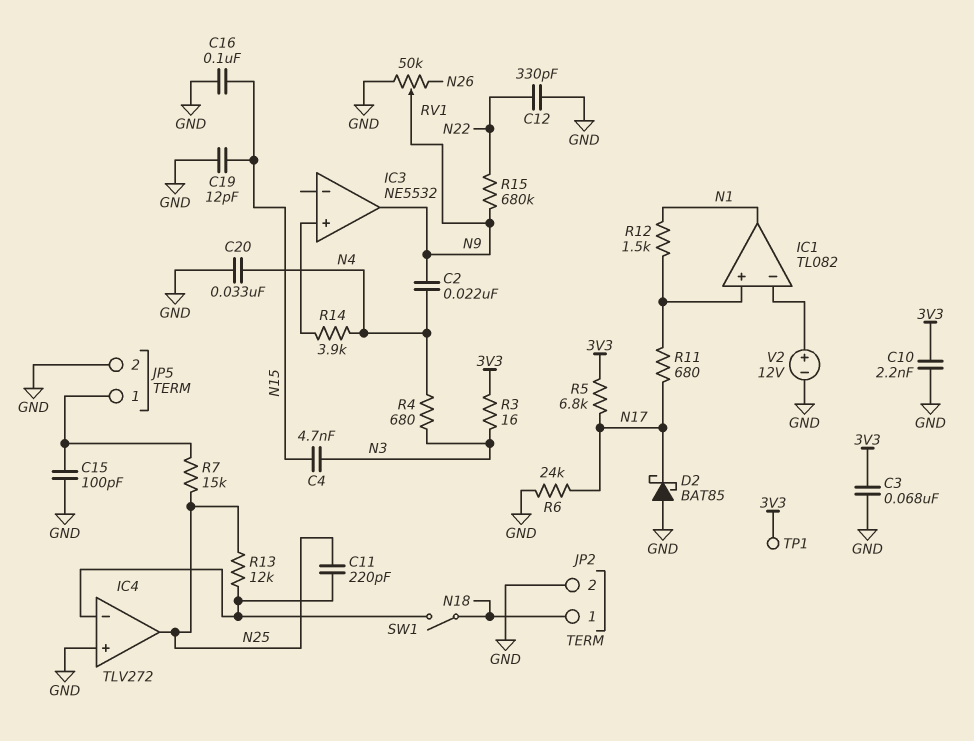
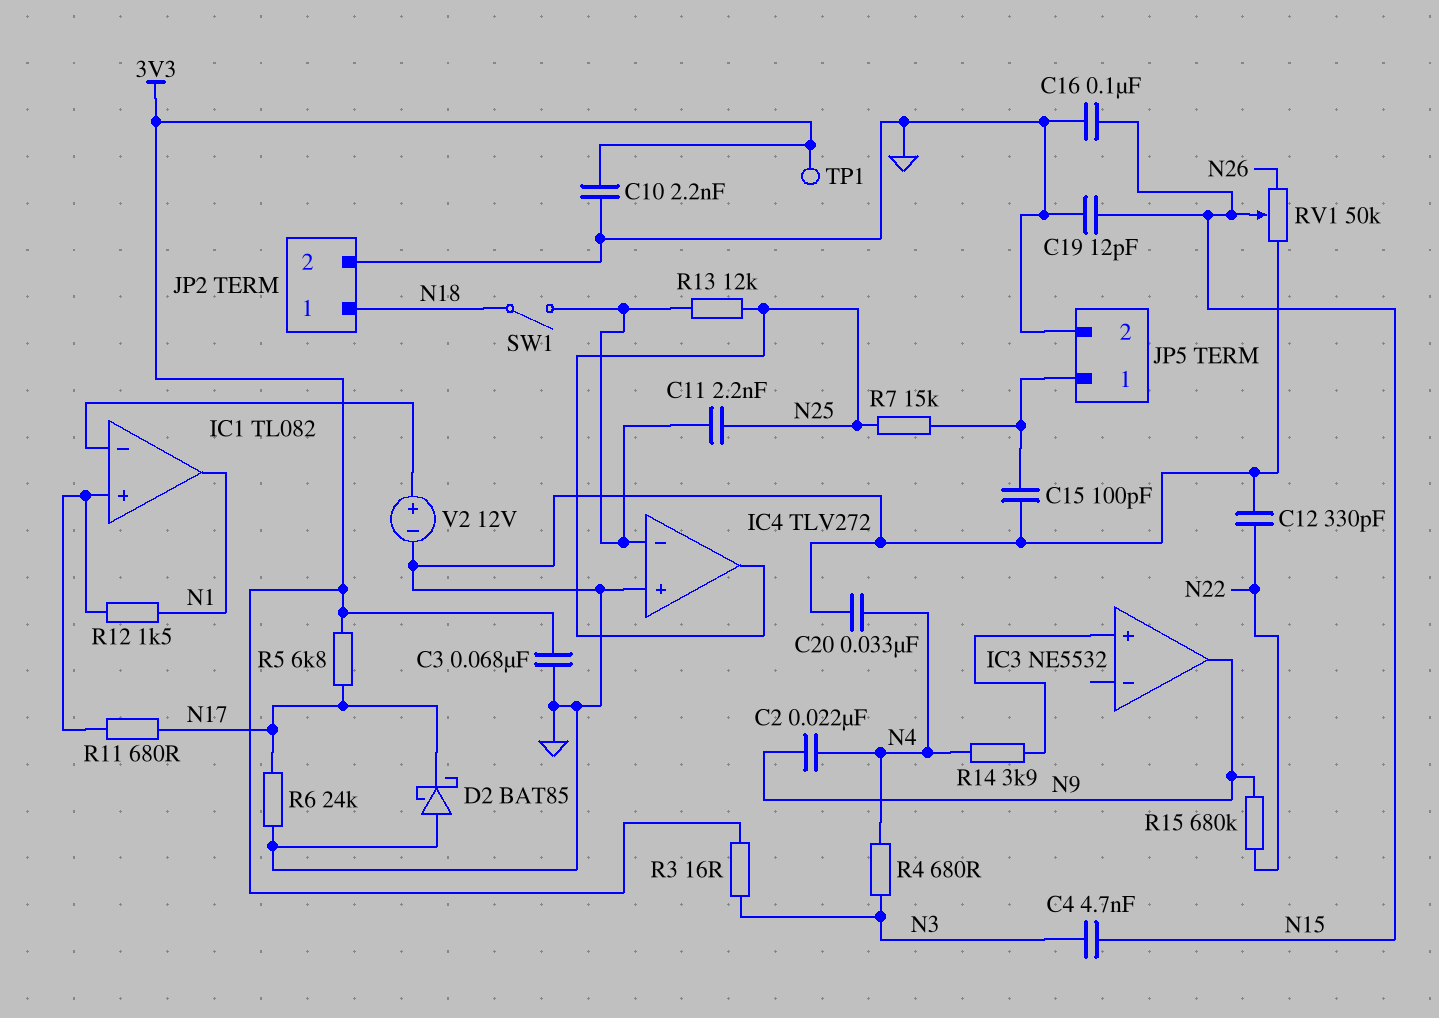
C11: 220pF (IC4/in-, N25) -> 2.2nF (IC4/in-, N25)
RV1: 50k (GND, N26, wiper N9) -> 50k (GND, N26, wiper N15)

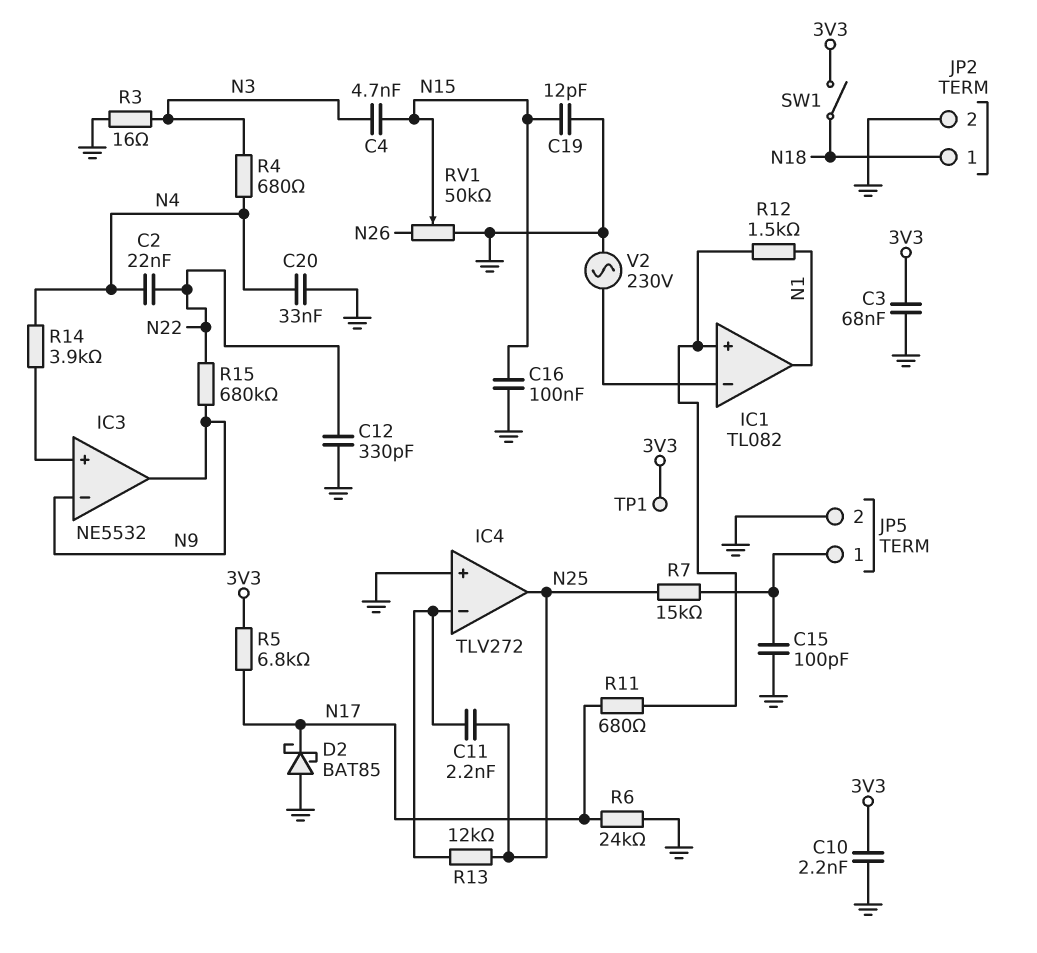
C2: 22nF (N4, N9) -> 22nF (N4, N22)
IC3 pin in-: none -> N9
R3: 16 (3V3, N3) -> 16 (GND, N3)
SW1: switch (IC4/in-, N18) -> switch (3V3, N18)
V2: 12V (plus IC1/in-, minus GND) -> AC 230V (GND, IC1/in-)

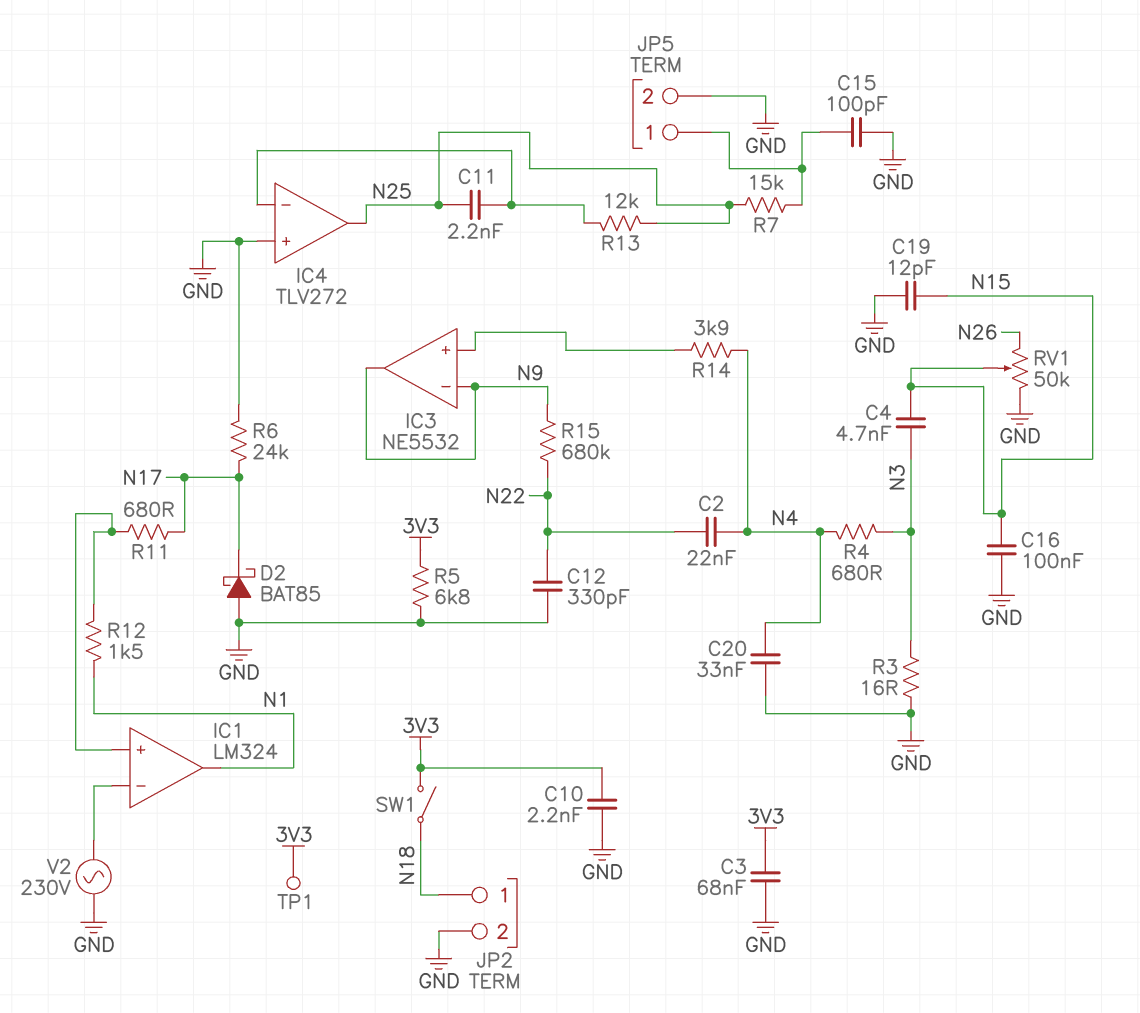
IC1: TL082 -> LM324
R5: 6.8k (3V3, N17) -> 6.8k (3V3, GND)

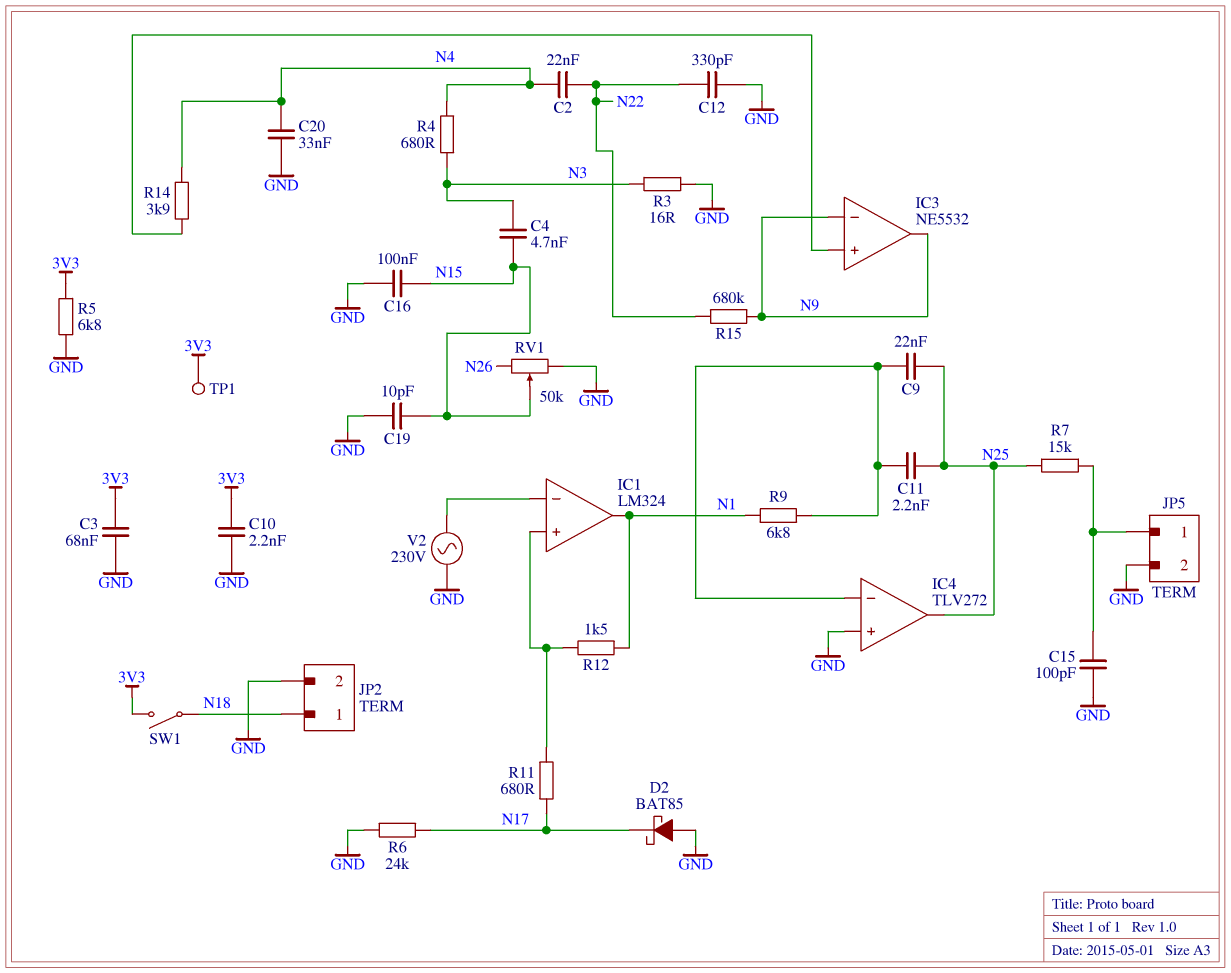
C9: none -> 22nF (IC4/in-, N25)
C19: 12pF (GND, N15) -> 10pF (GND, N15)
R9: none -> 6.8k (IC4/in-, N1)
R13: 12k (IC4/in-, N25) -> none

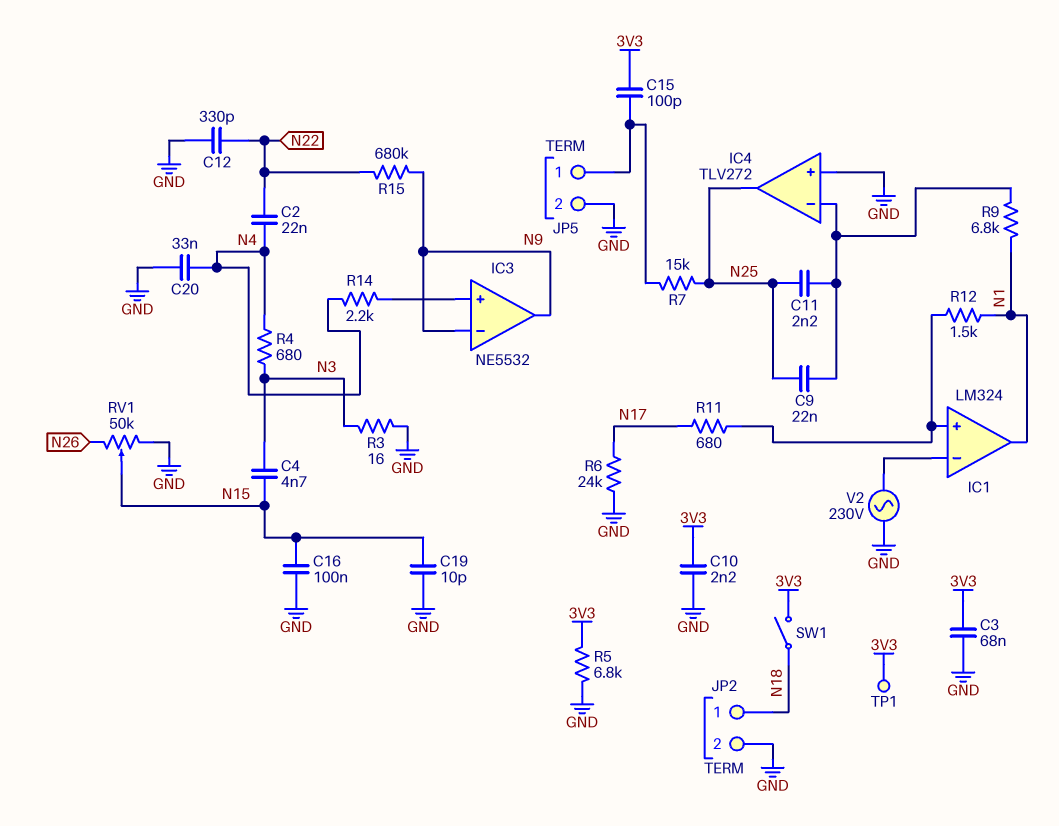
C15: 100pF (GND, JP5/1) -> 100pF (3V3, JP5/1)
D2: schottky BAT85 (A GND, K N17) -> none
R14: 3.9k (IC3/in+, N4) -> 2.2k (IC3/in+, N4)

